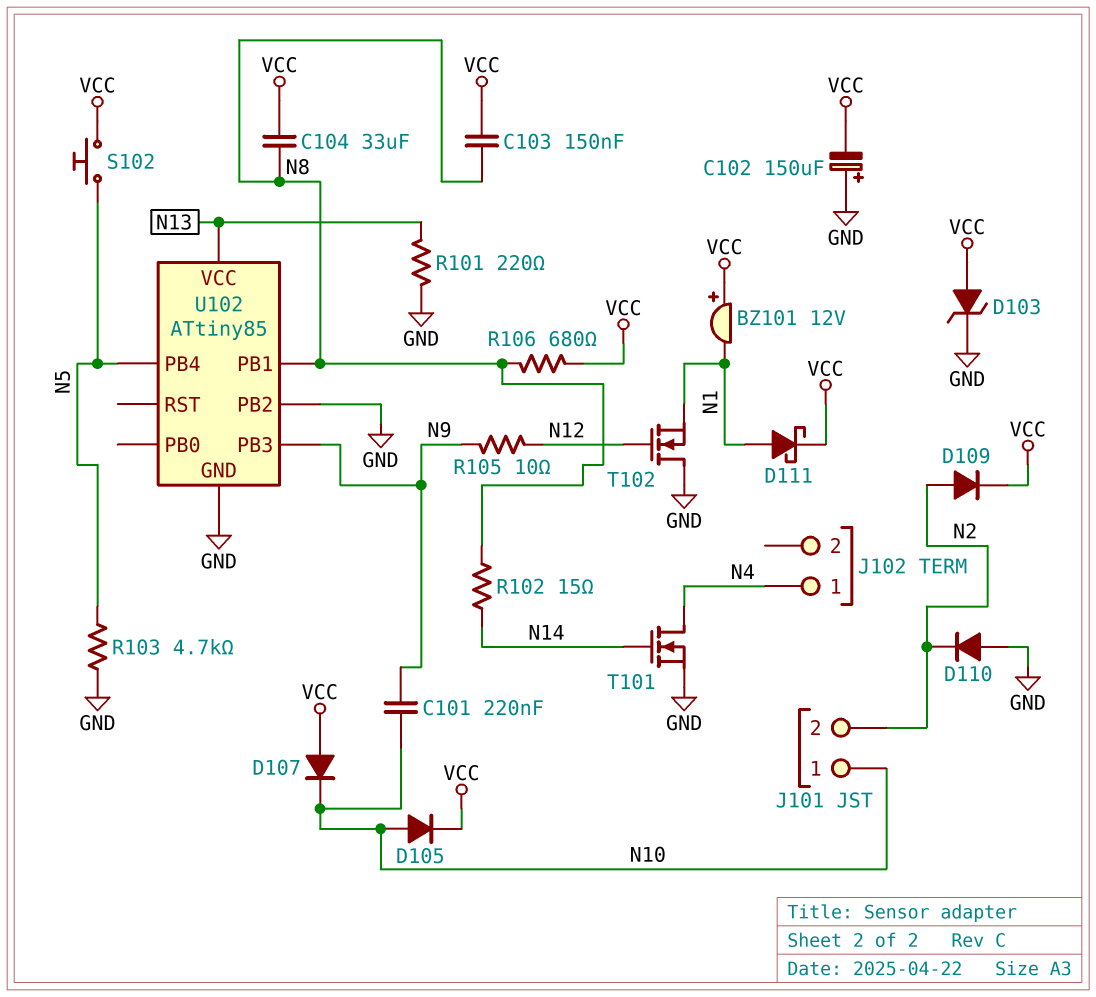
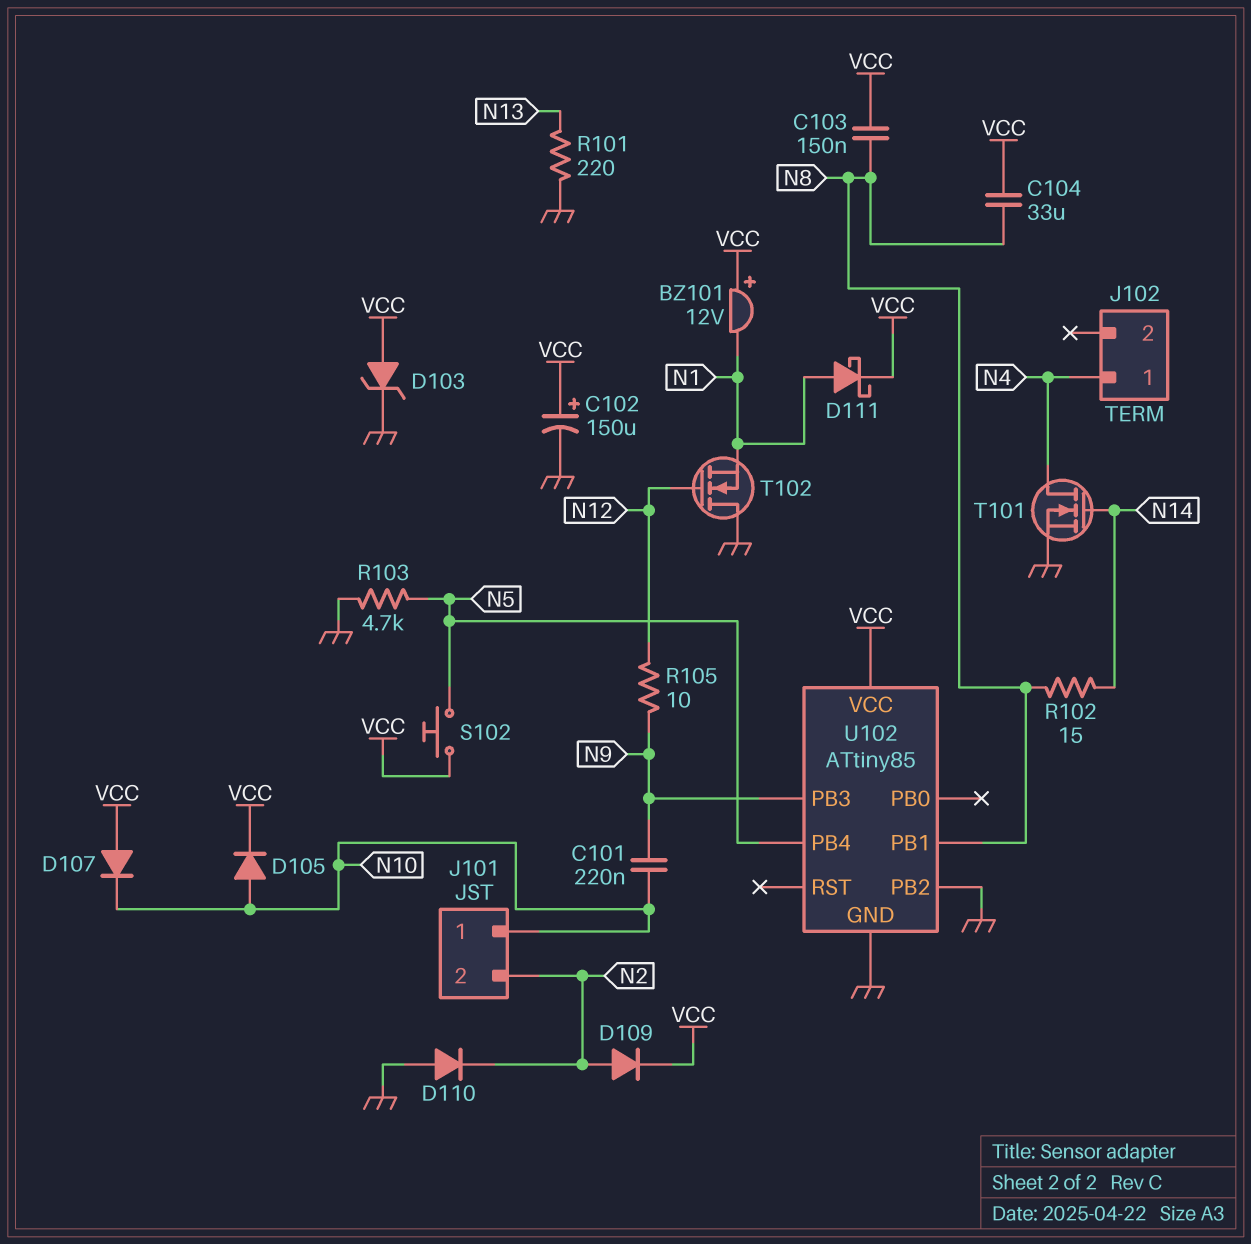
C102: 150uF (plus GND, minus VCC) -> 150uF (plus VCC, minus GND)
R106: 680 (N8, VCC) -> none
U102 pin VCC: N13 -> VCC

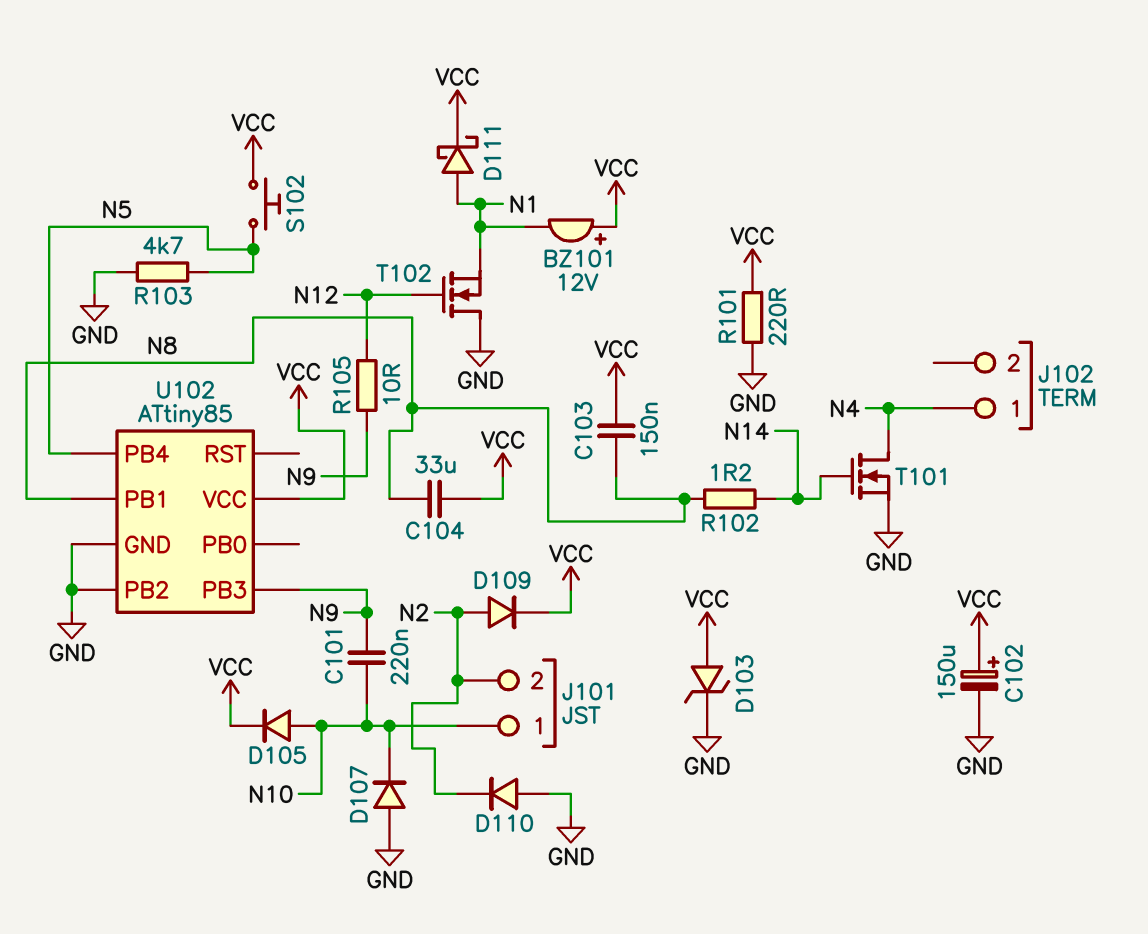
D107: diode (A VCC, K N10) -> diode (A GND, K N10)
R101: 220 (GND, N13) -> 220 (GND, VCC)
R102: 15 (N8, N14) -> 1.2 (N8, N14)

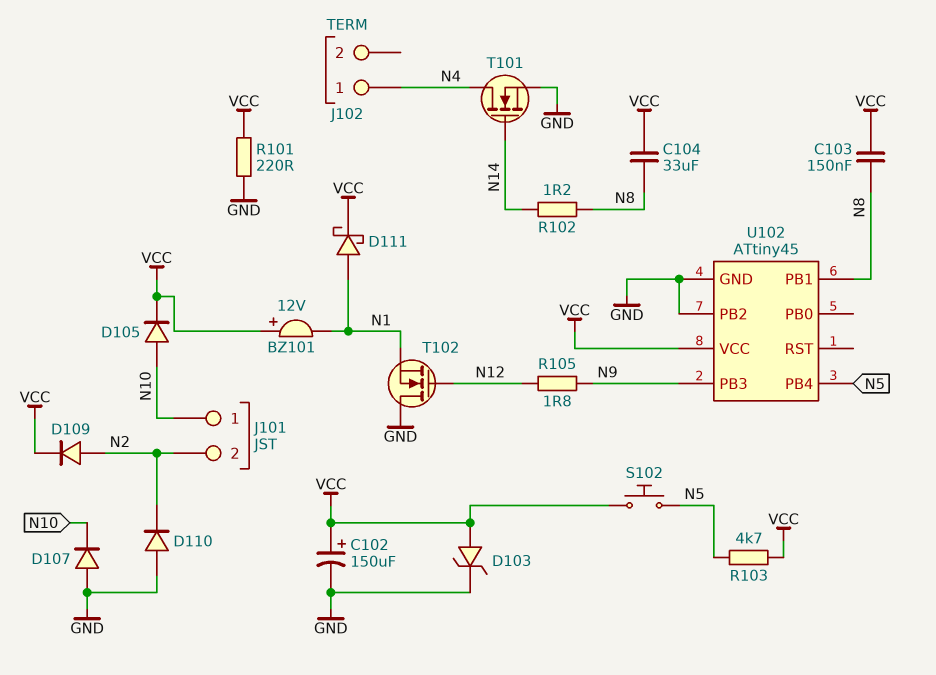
C101: 220nF (N9, N10) -> none
R103: 4.7k (GND, N5) -> 4.7k (N5, VCC)
R105: 10 (N9, N12) -> 1.8 (N9, N12)
U102: ATtiny85 -> ATtiny45

